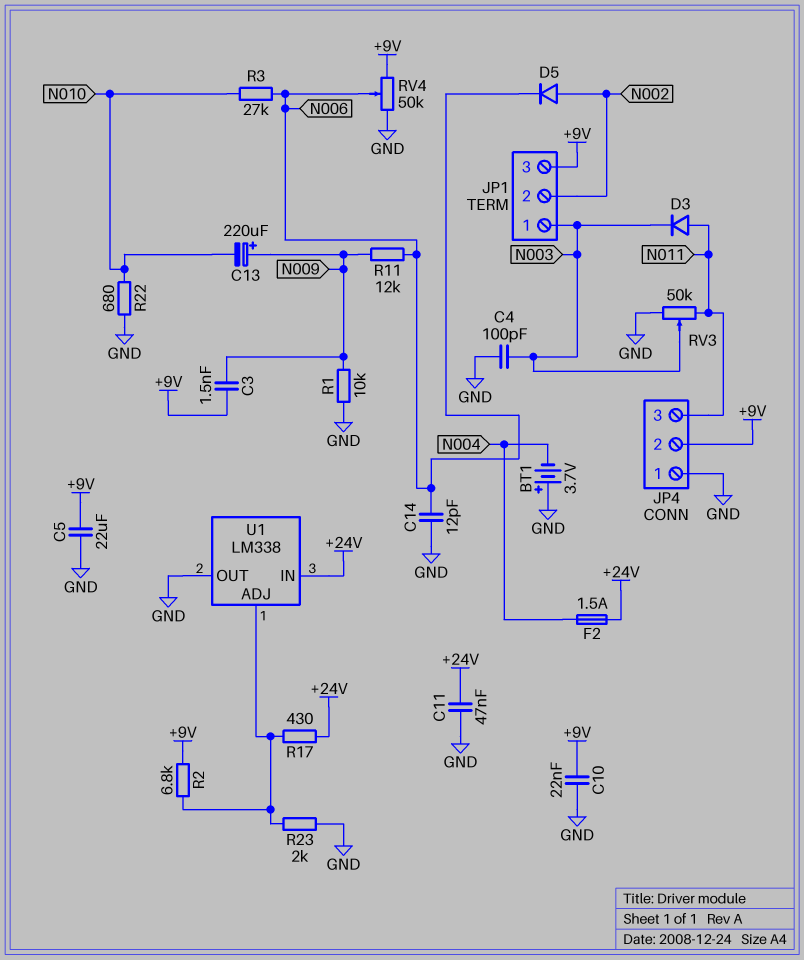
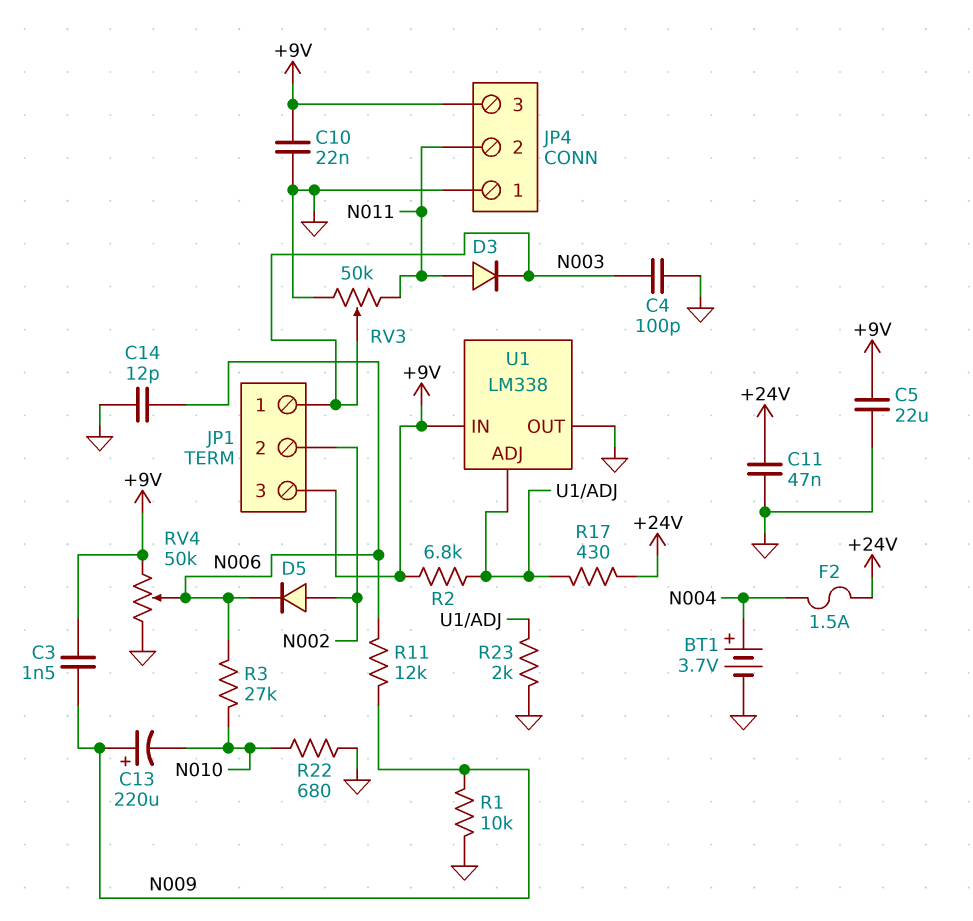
BT1: 3.7V (plus GND, minus N004) -> 3.7V (plus N004, minus GND)
JP4 pin 2: +9V -> N011
JP4 pin 3: N011 -> +9V
U1 pin IN: +24V -> +9V

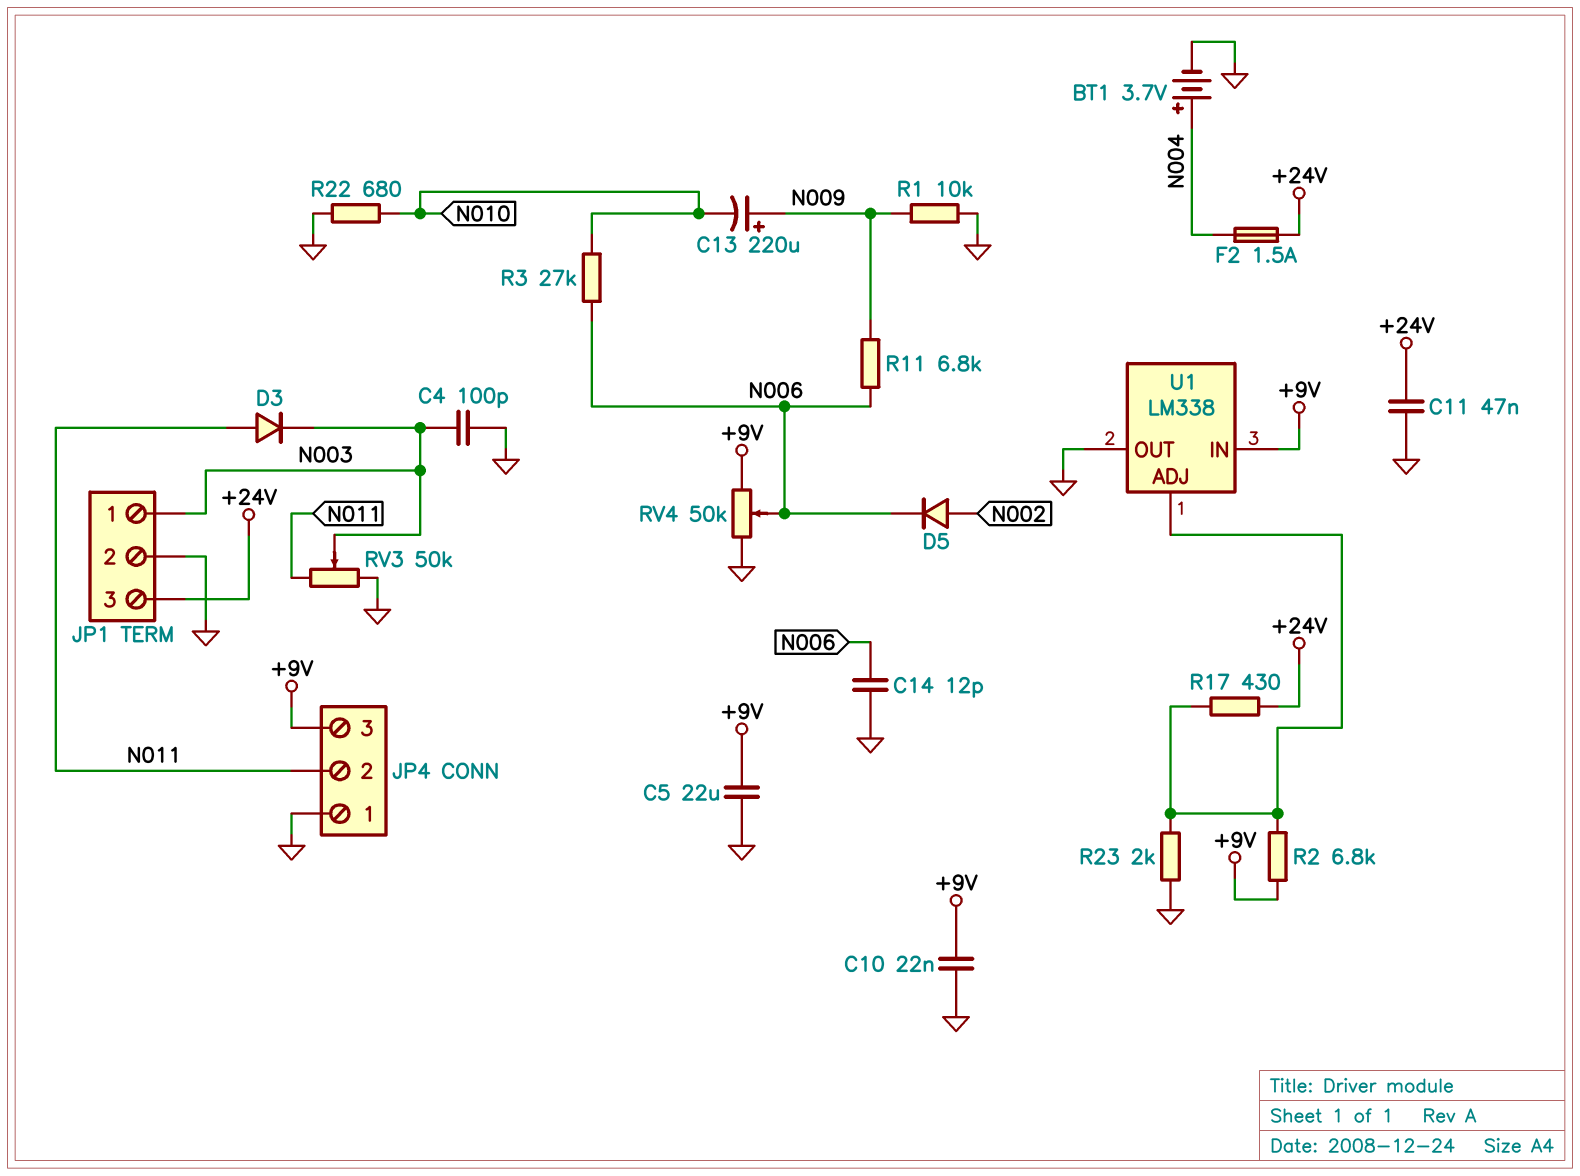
C3: 1.5nF (+9V, N009) -> none
JP1 pin 2: N002 -> GND
JP1 pin 3: +9V -> +24V
R11: 12k (N006, N009) -> 6.8k (N006, N009)

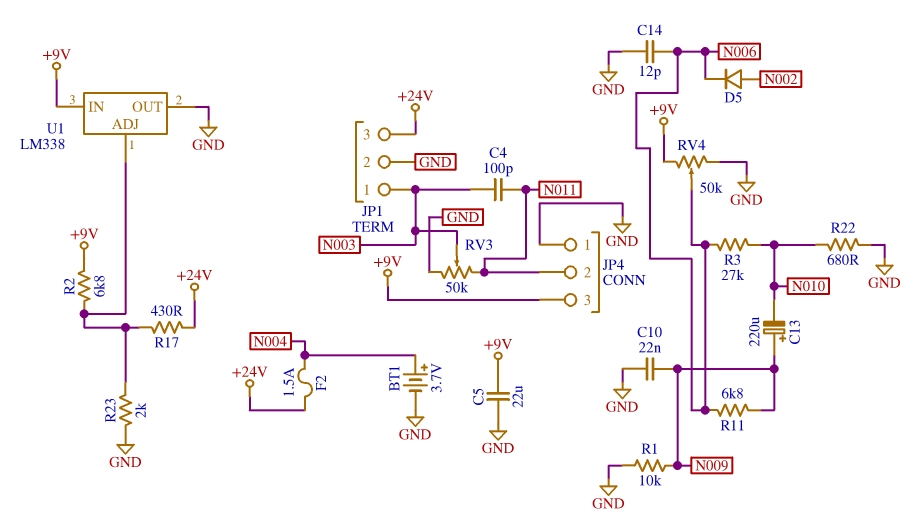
C4: 100pF (GND, N003) -> 100pF (N003, N011)
C10: 22nF (+9V, GND) -> 22nF (GND, N009)
C11: 47nF (+24V, GND) -> none
D3: diode (A N011, K N003) -> none

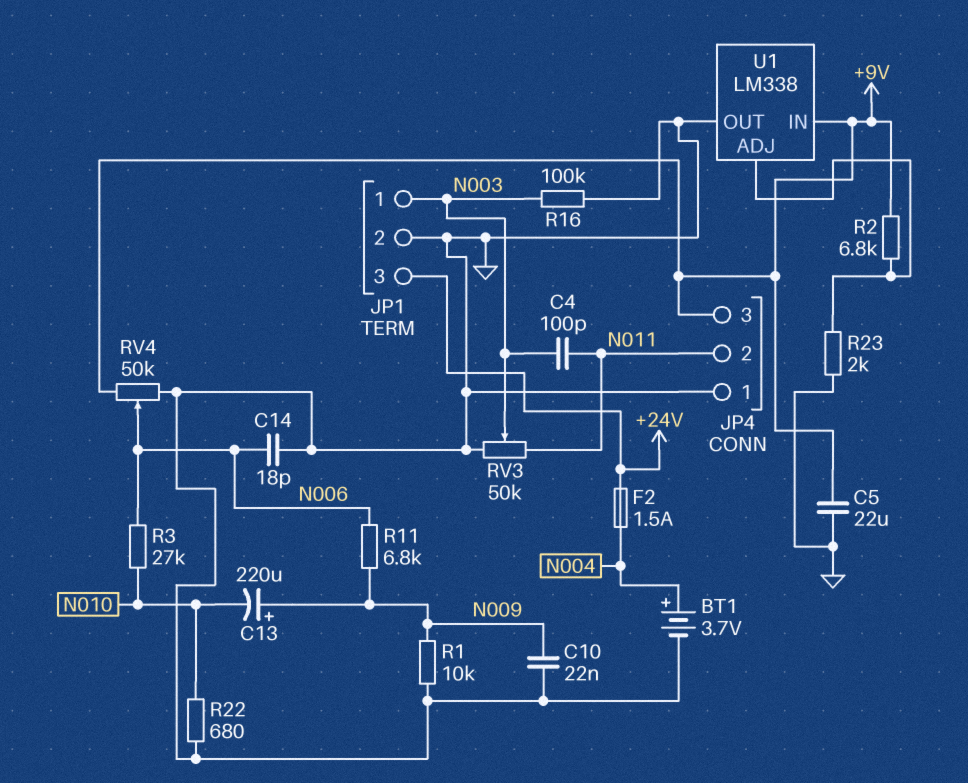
C14: 12pF (GND, N006) -> 18pF (GND, N006)
D5: diode (A N002, K N006) -> none
R16: none -> 100k (GND, N003)
R17: 430 (+24V, U1/ADJ) -> none

